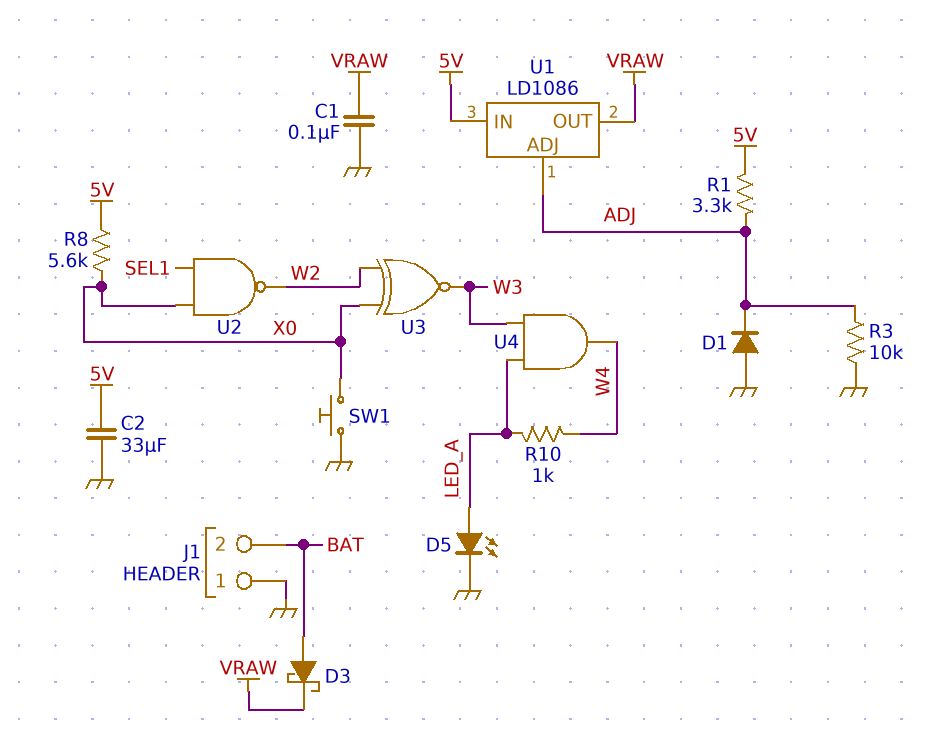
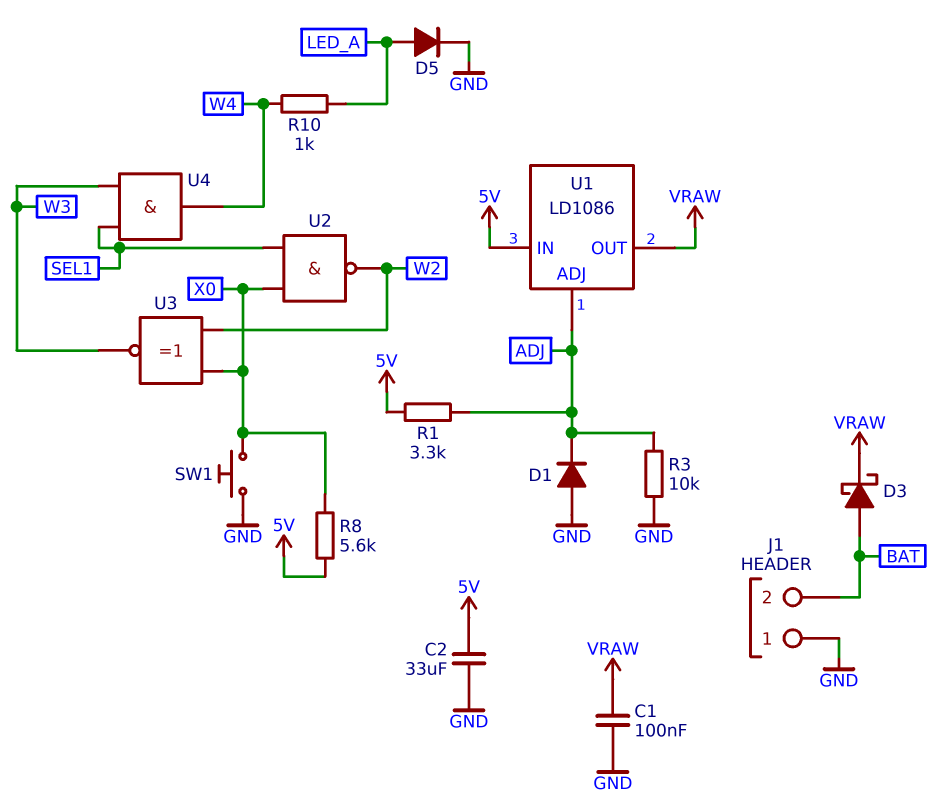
D5: LED (A LED_A, K GND) -> diode (A LED_A, K GND)
U4: AND (in LED_A, in W3, out W4) -> AND (in SEL1, in W3, out W4)

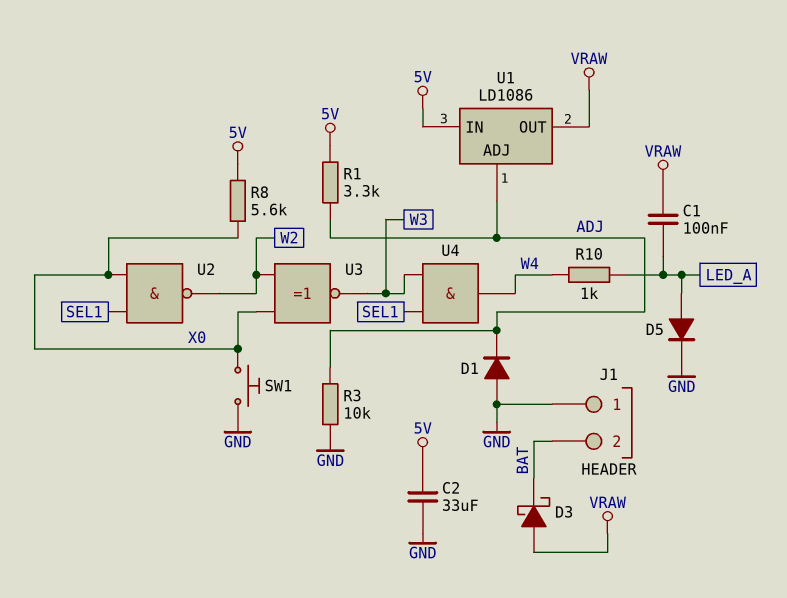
C1: 100nF (GND, VRAW) -> 100nF (LED_A, VRAW)
D3: schottky (A BAT, K VRAW) -> schottky (A VRAW, K BAT)

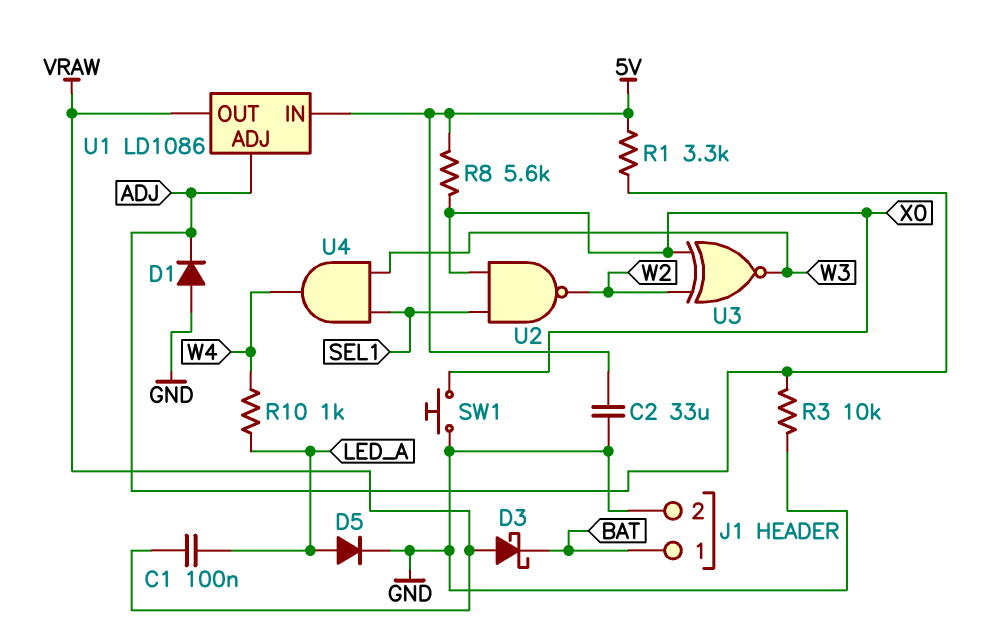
J1 pin 1: GND -> BAT
J1 pin 2: BAT -> GND

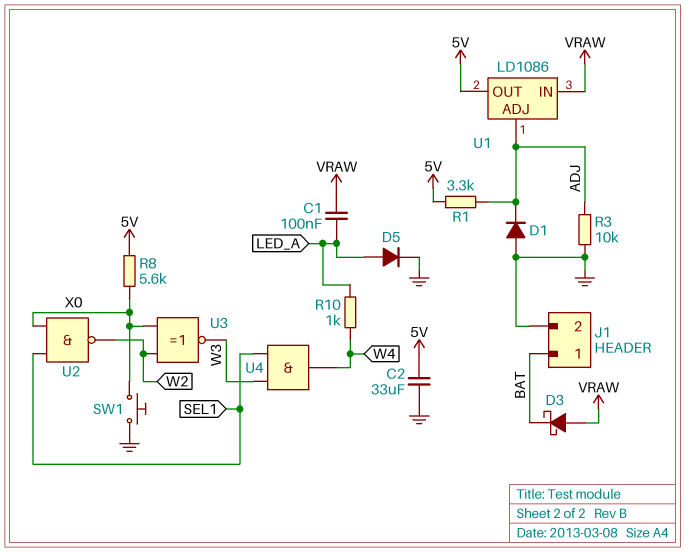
U1 pin IN: 5V -> VRAW
U1 pin OUT: VRAW -> 5V

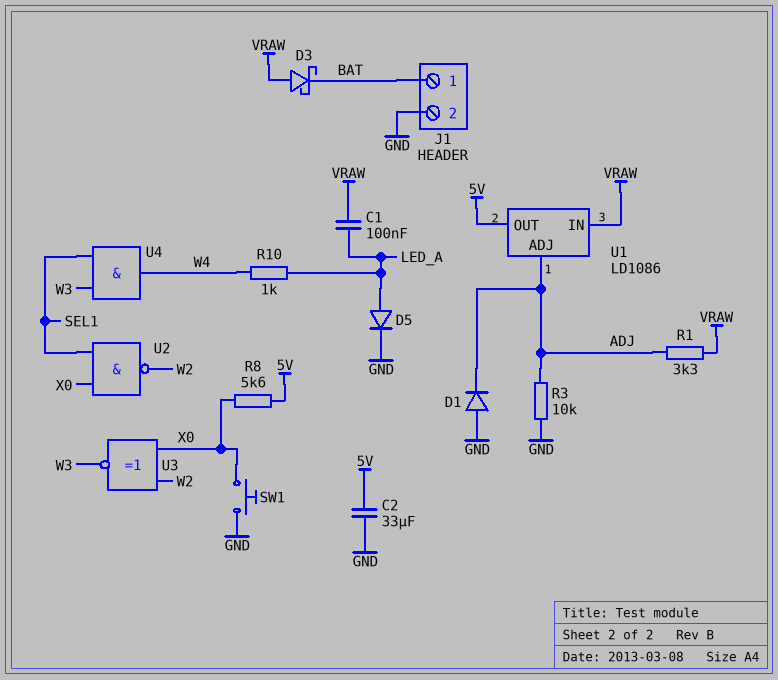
R1: 3.3k (5V, ADJ) -> 3.3k (ADJ, VRAW)

